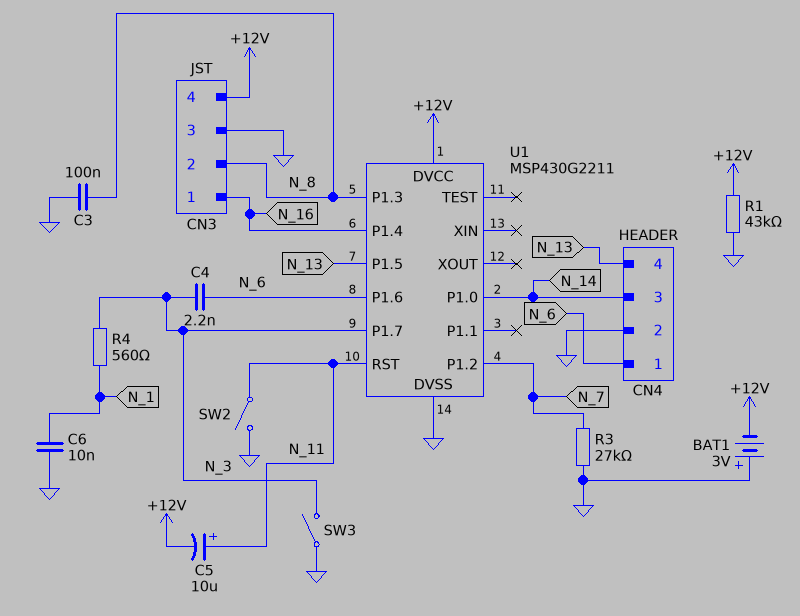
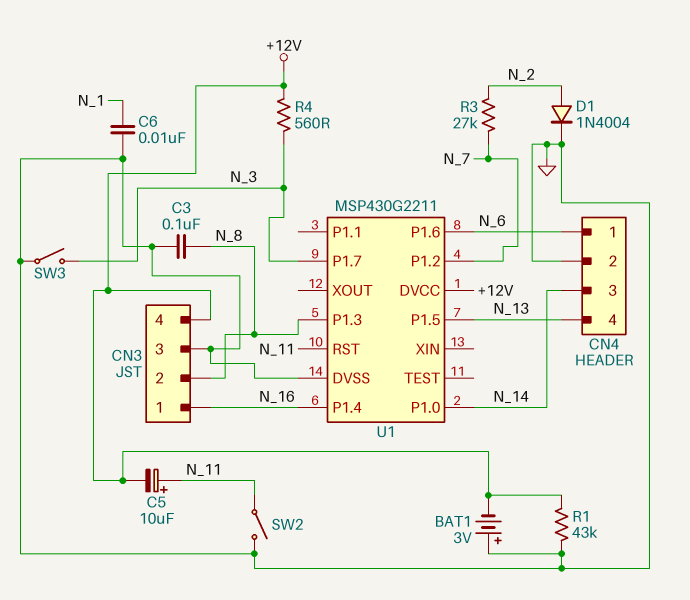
C4: 2.2nF (N_3, N_6) -> none
D1: none -> diode 1N4004 (A N_2, K GND)
R3: 27k (GND, N_7) -> 27k (N_2, N_7)
R4: 560 (N_1, N_3) -> 560 (+12V, N_3)

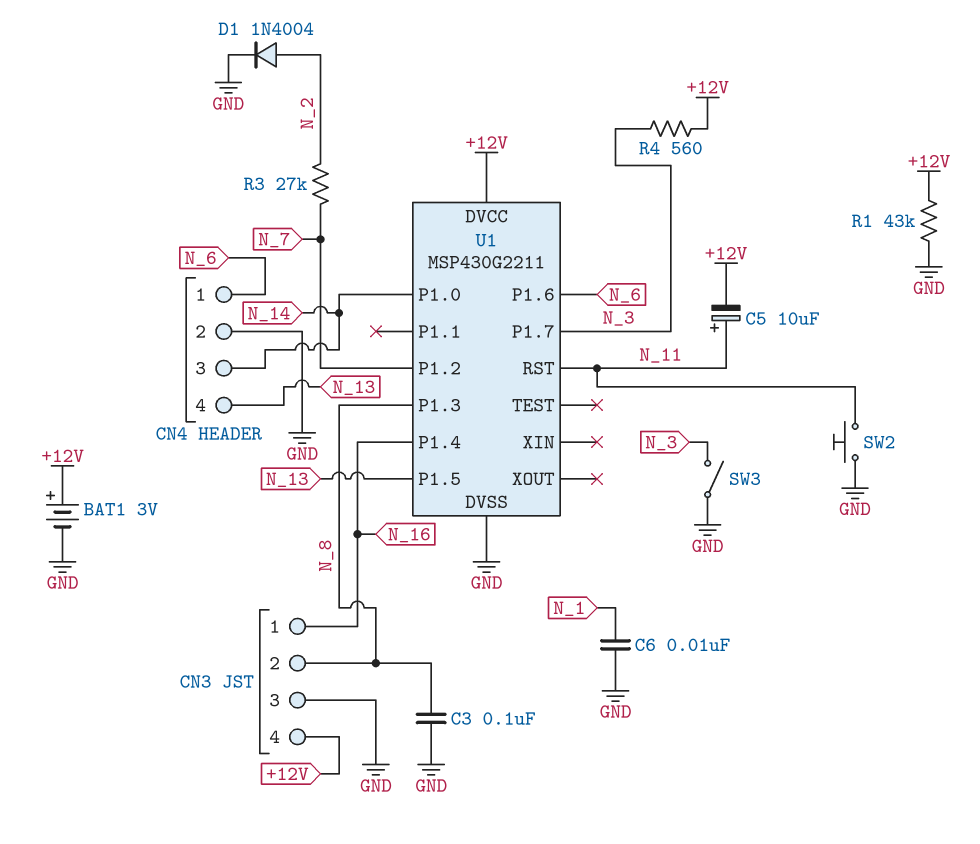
BAT1: 3V (plus GND, minus +12V) -> 3V (plus +12V, minus GND)
SW2: switch (GND, N_11) -> button (GND, N_11)

